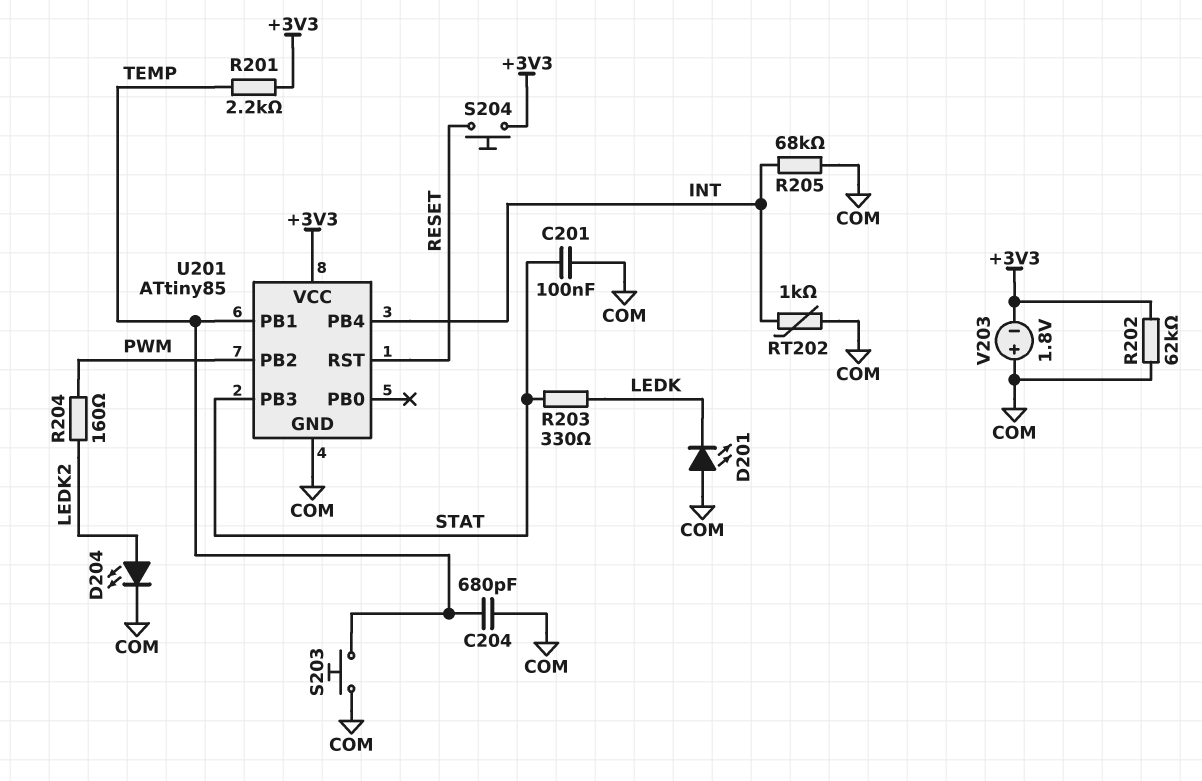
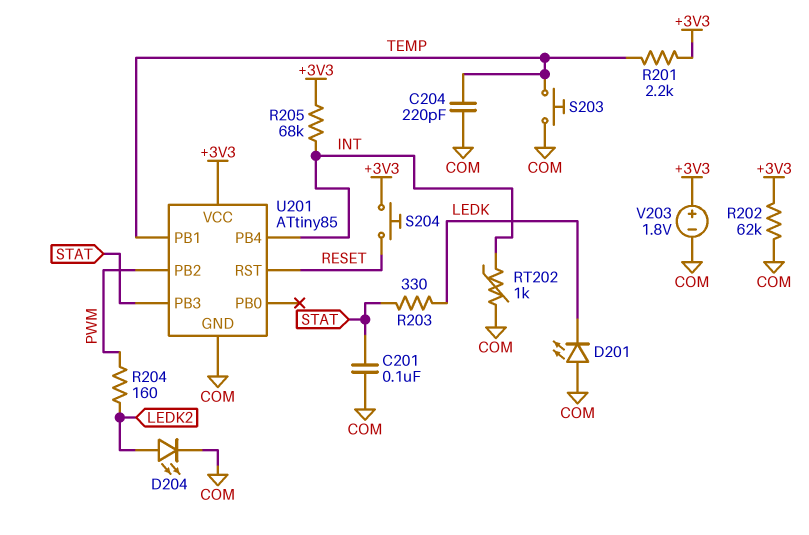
C204: 680pF (COM, TEMP) -> 220pF (COM, TEMP)
R205: 68k (COM, INT) -> 68k (+3V3, INT)
V203: 1.8V (plus COM, minus +3V3) -> 1.8V (plus +3V3, minus COM)

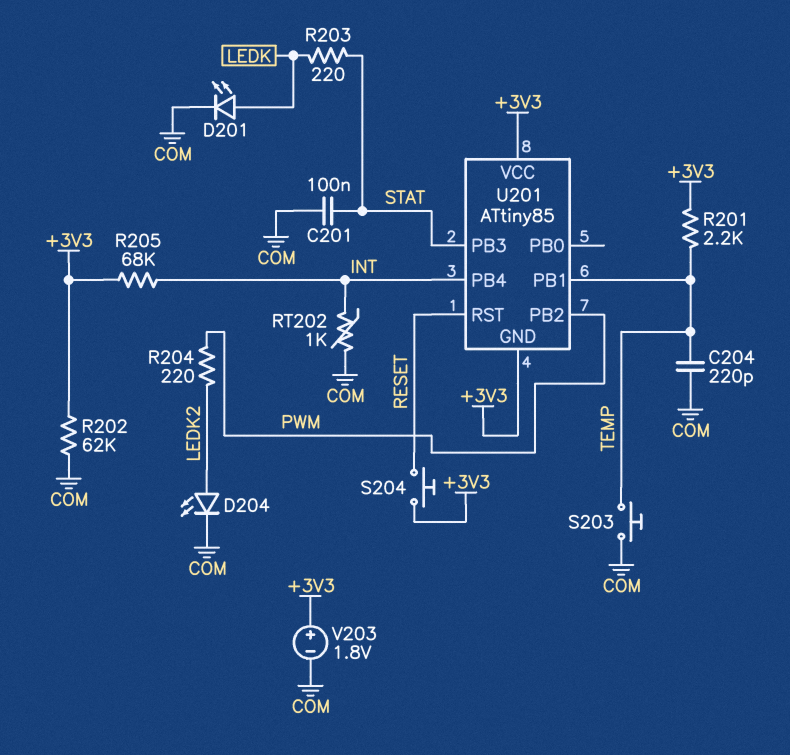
D201: LED (A COM, K LEDK) -> LED (A LEDK, K COM)
R203: 330 (LEDK, STAT) -> 220 (LEDK, STAT)
R204: 160 (LEDK2, PWM) -> 220 (LEDK2, PWM)
U201 pin GND: COM -> +3V3

